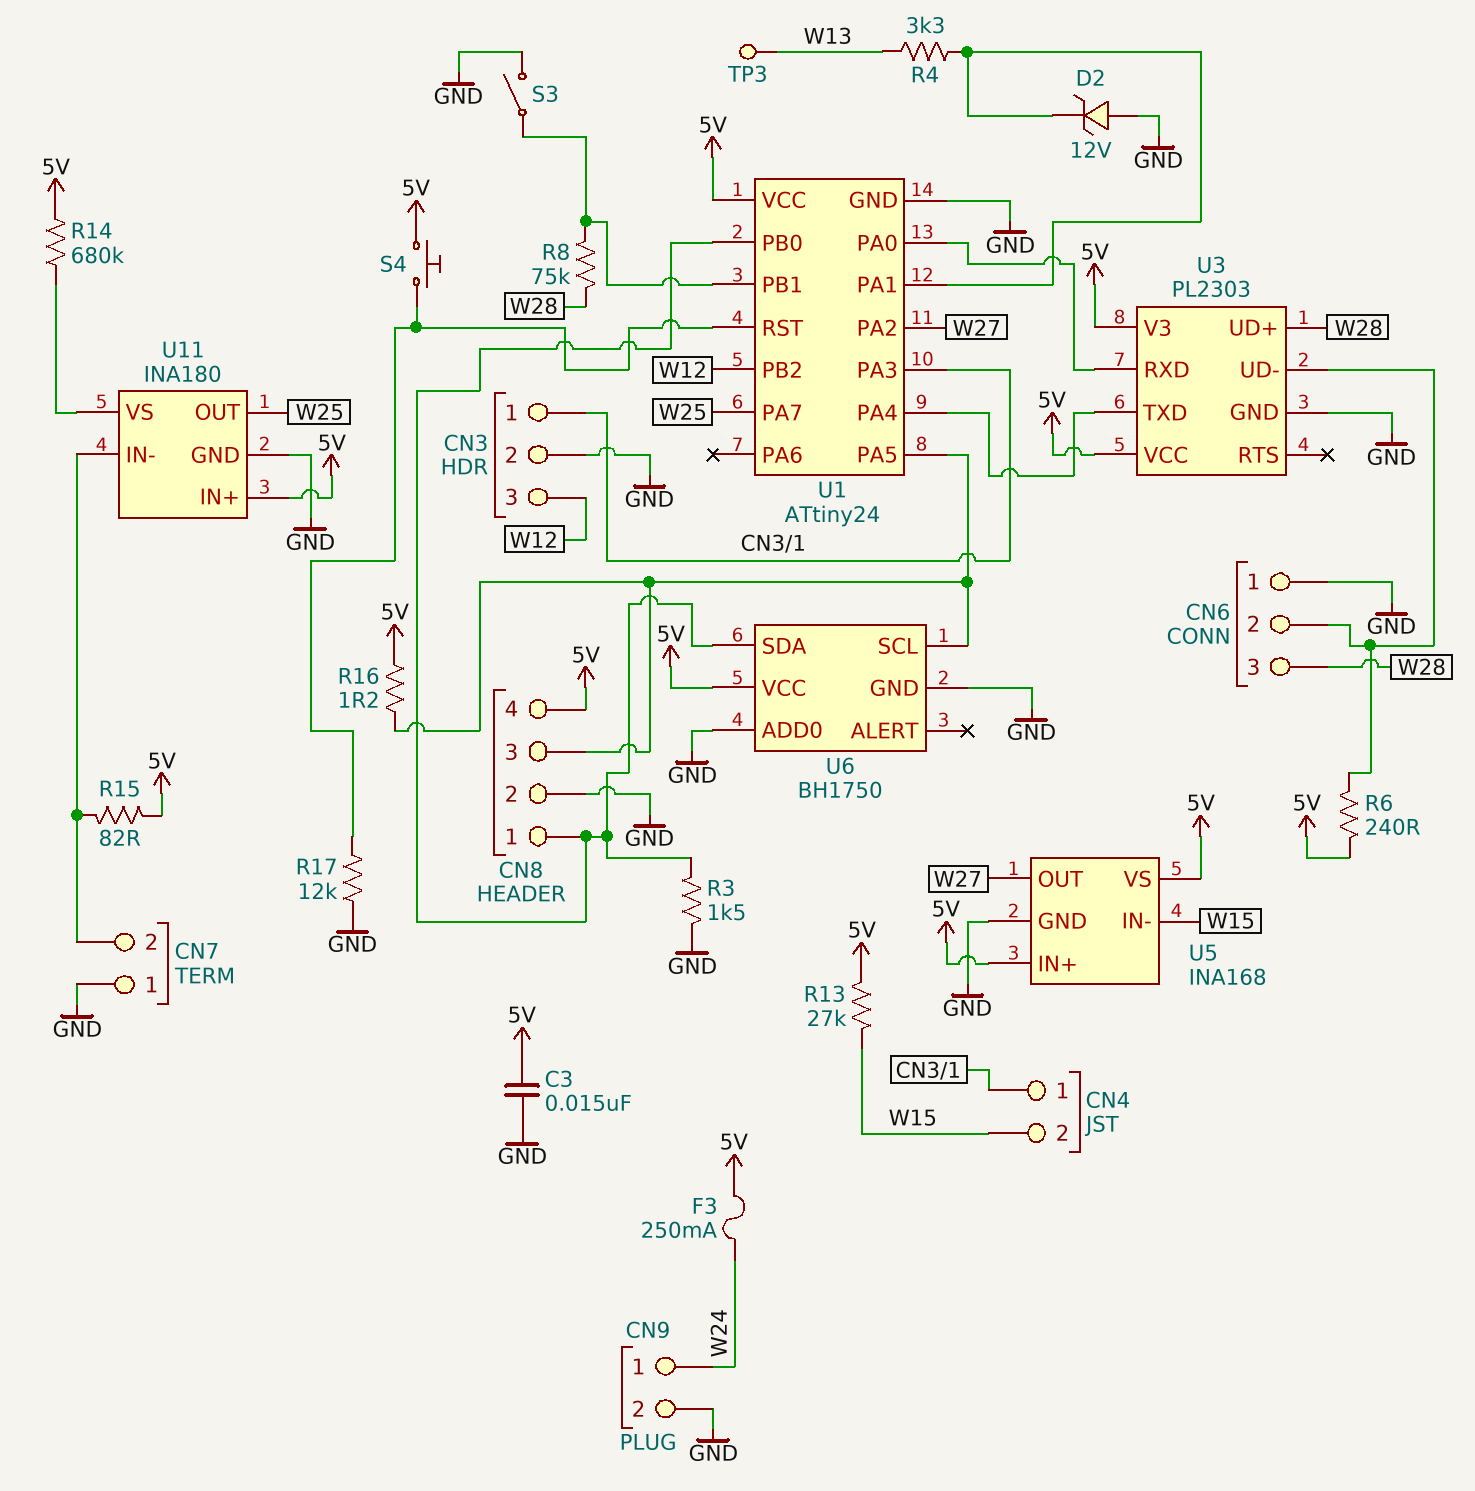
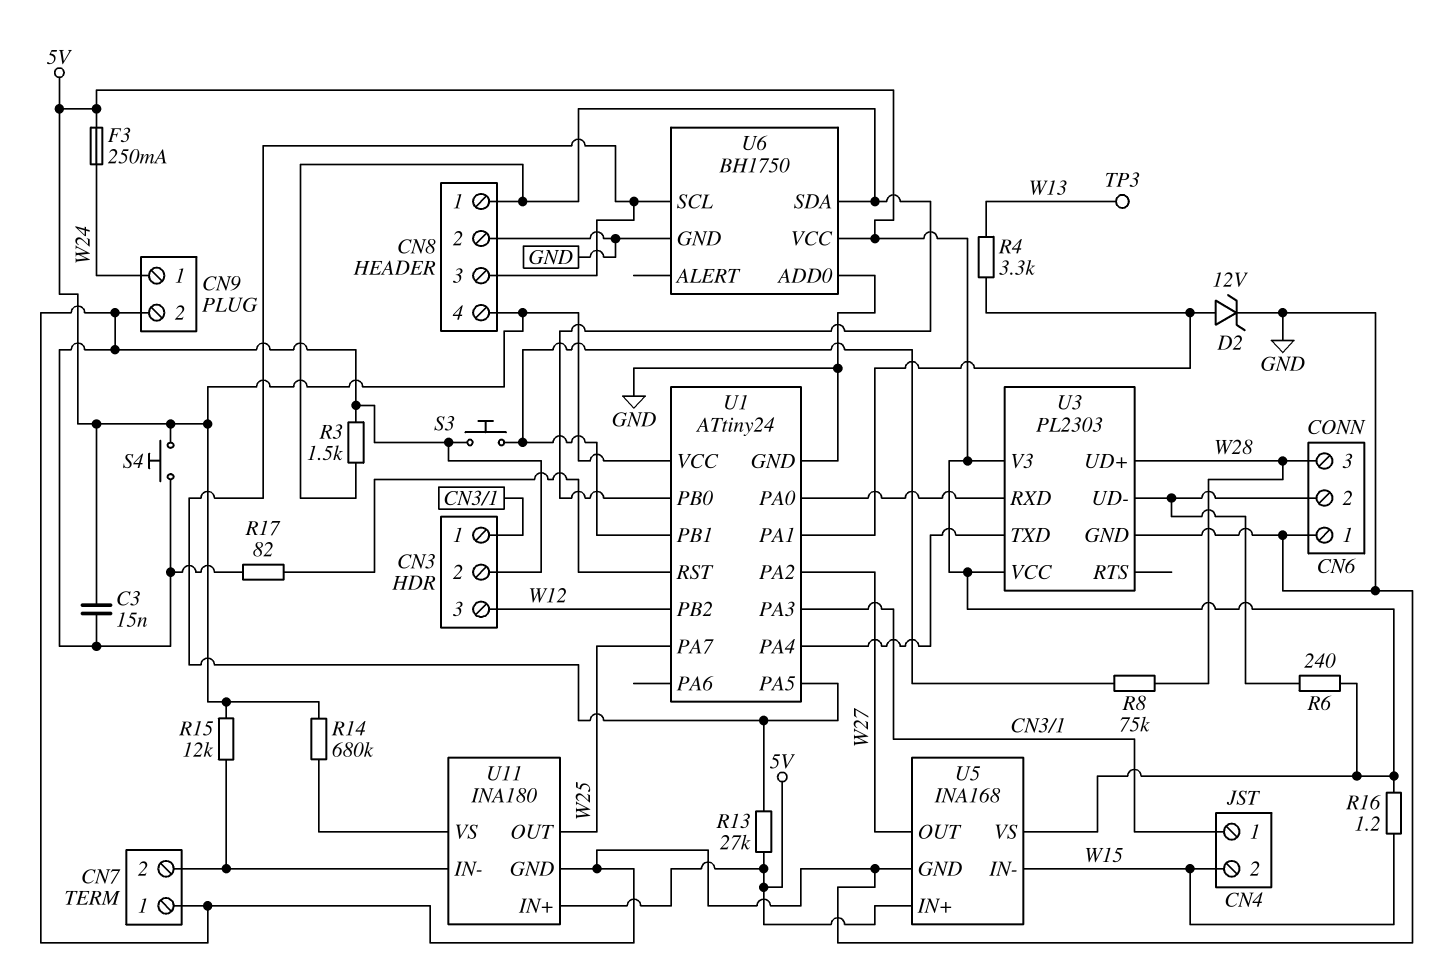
D2: zener 12V (A GND, K U1/PA1) -> zener 12V (A U1/PA1, K GND)
R13: 27k (5V, W15) -> 27k (5V, CN8/3)
R15: 82 (5V, CN7/2) -> 12k (5V, CN7/2)
R16: 1.2 (5V, CN8/3) -> 1.2 (5V, W15)
R17: 12k (GND, U1/RST) -> 82 (GND, U1/RST)
S3: switch (GND, U1/PB1) -> button (GND, U1/PB1)
S4: button (5V, U1/RST) -> button (5V, GND)

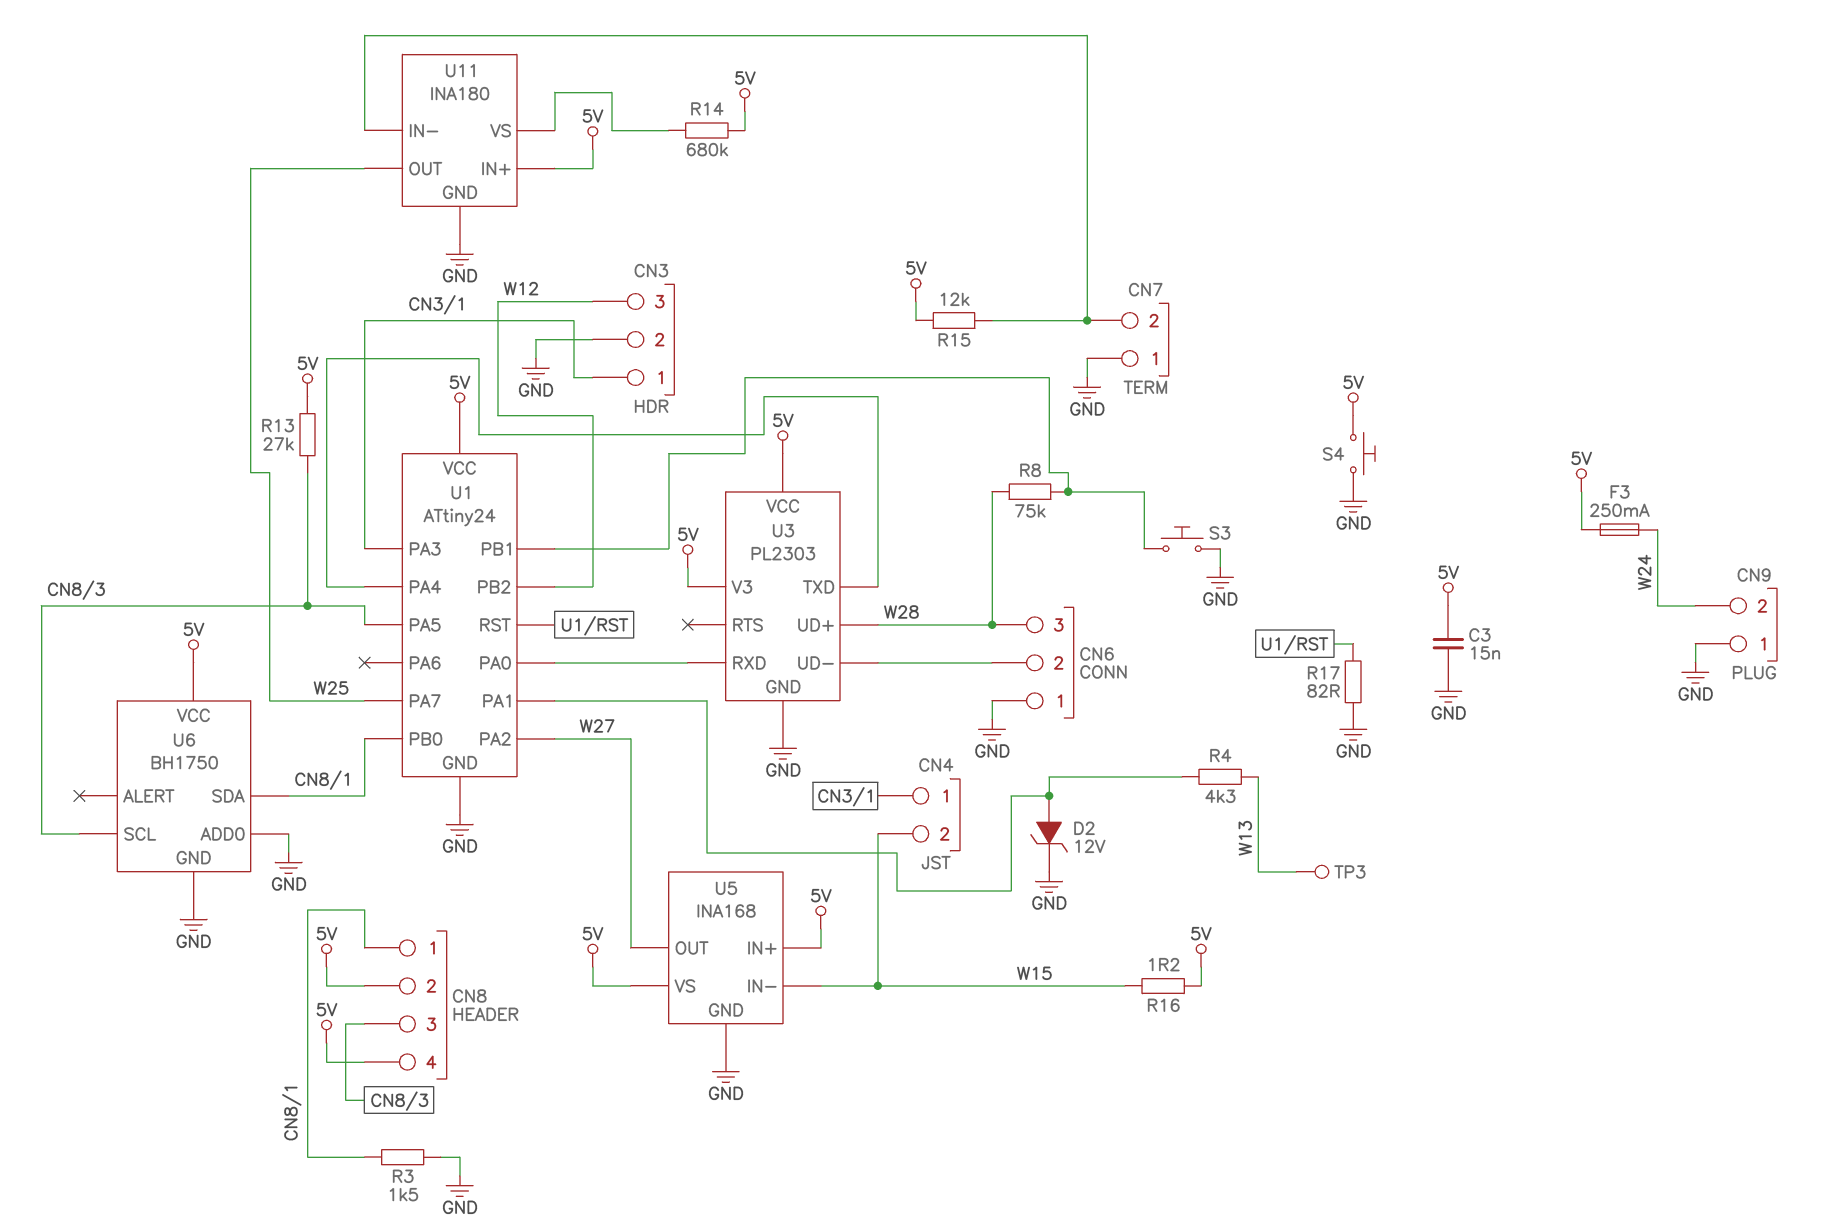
CN8 pin 2: GND -> 5V
CN9 pin 1: W24 -> GND
CN9 pin 2: GND -> W24
R4: 3.3k (U1/PA1, W13) -> 4.3k (U1/PA1, W13)
R6: 240 (5V, CN6/2) -> none

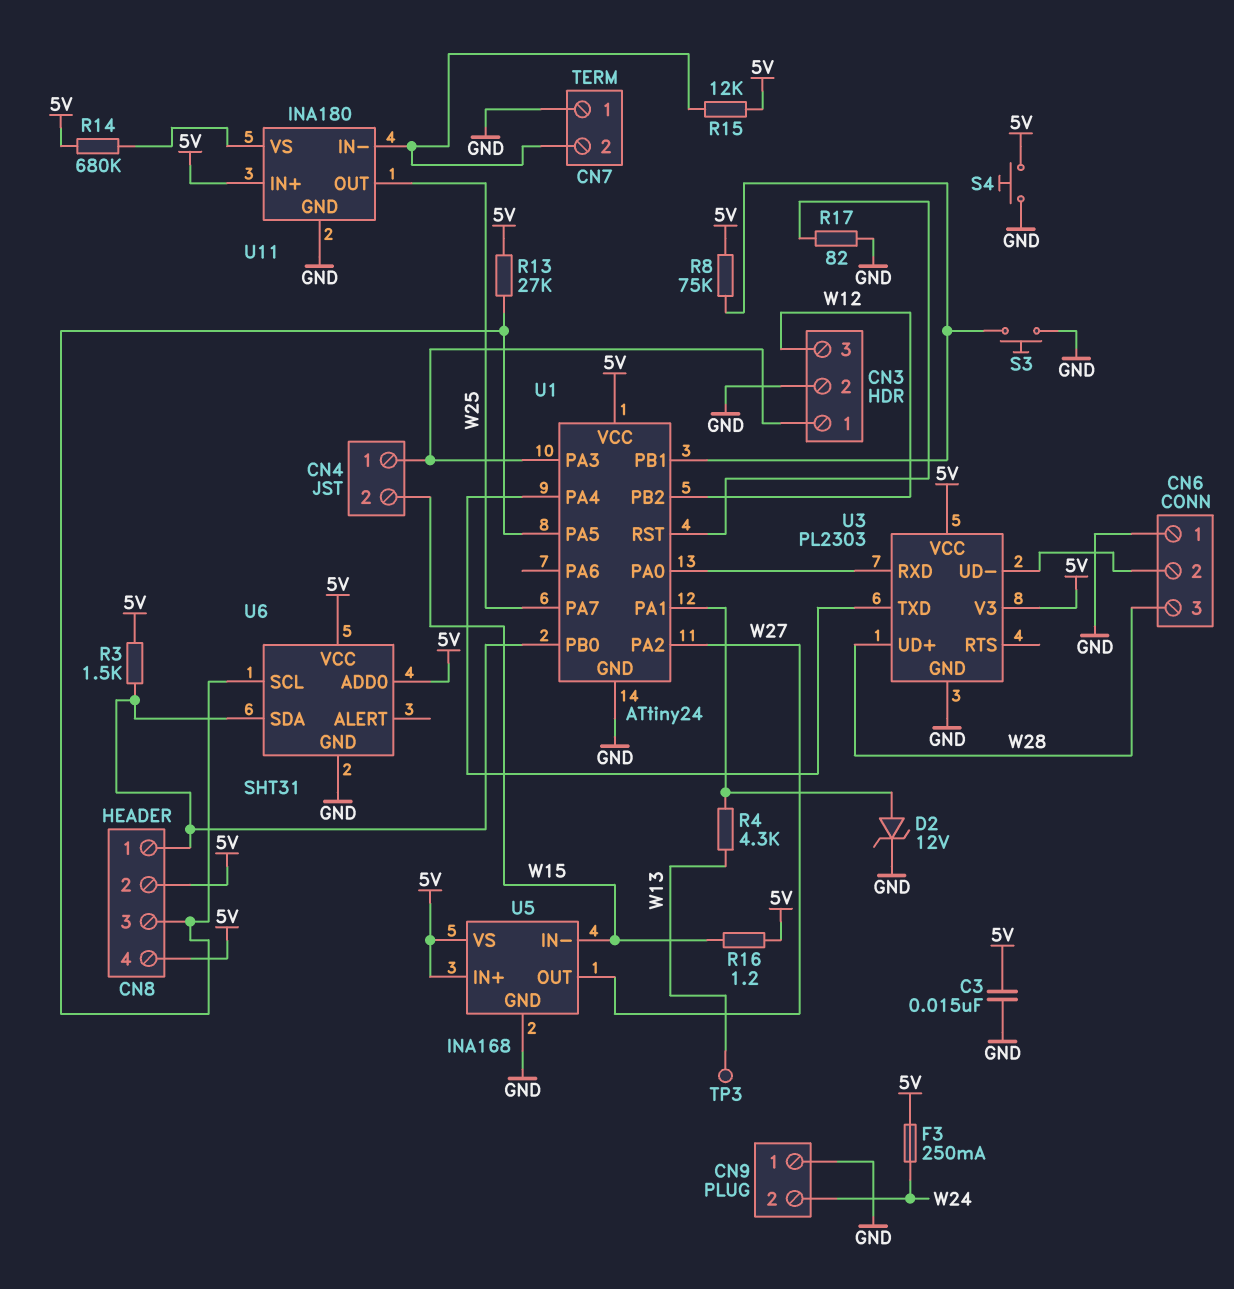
R3: 1.5k (CN8/1, GND) -> 1.5k (5V, CN8/1)
R8: 75k (U1/PB1, W28) -> 75k (5V, U1/PB1)
U6: BH1750 -> SHT31
U6 pin ADD0: GND -> 5V

